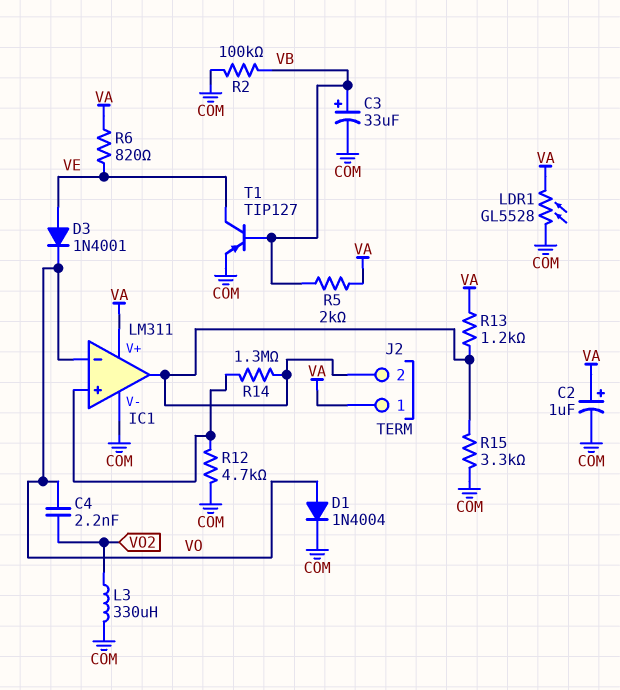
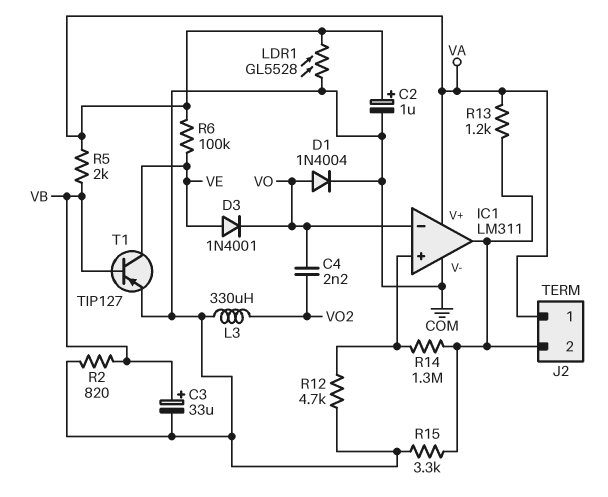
R2: 100k (COM, VB) -> 820 (COM, VB)
R6: 820 (VA, VE) -> 100k (VA, VE)

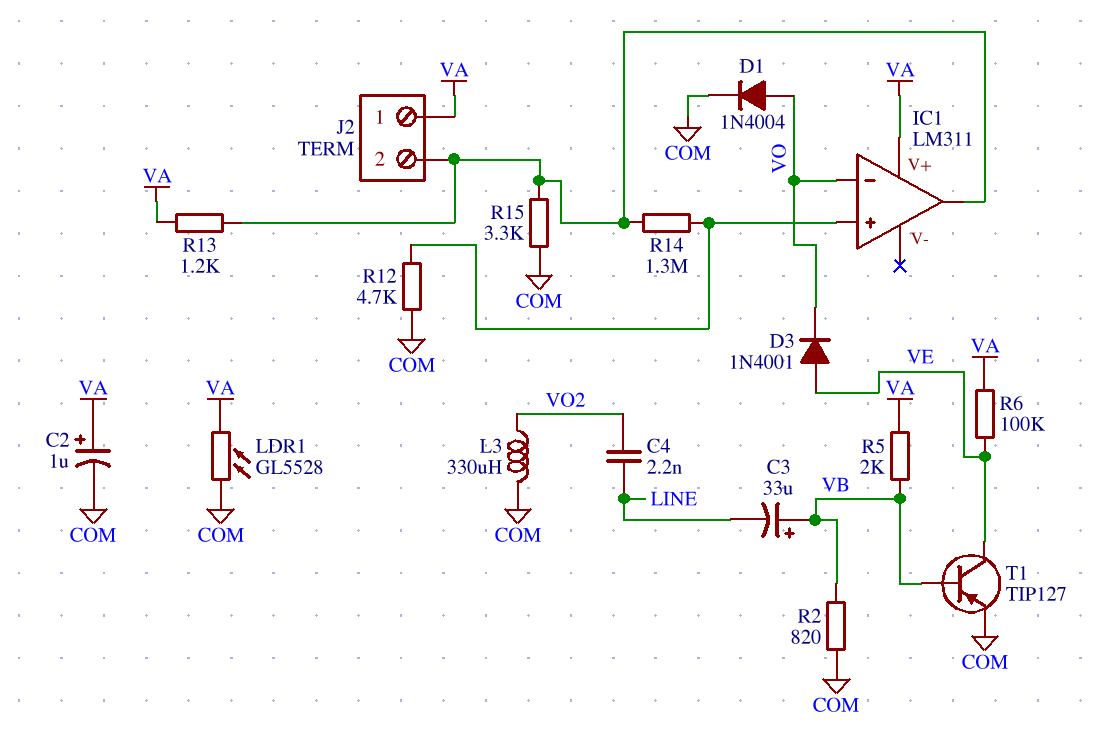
C3: 33uF (plus VB, minus COM) -> 33uF (plus VB, minus LINE)
C4: 2.2nF (VO, VO2) -> 2.2nF (LINE, VO2)
IC1 pin V-: COM -> none

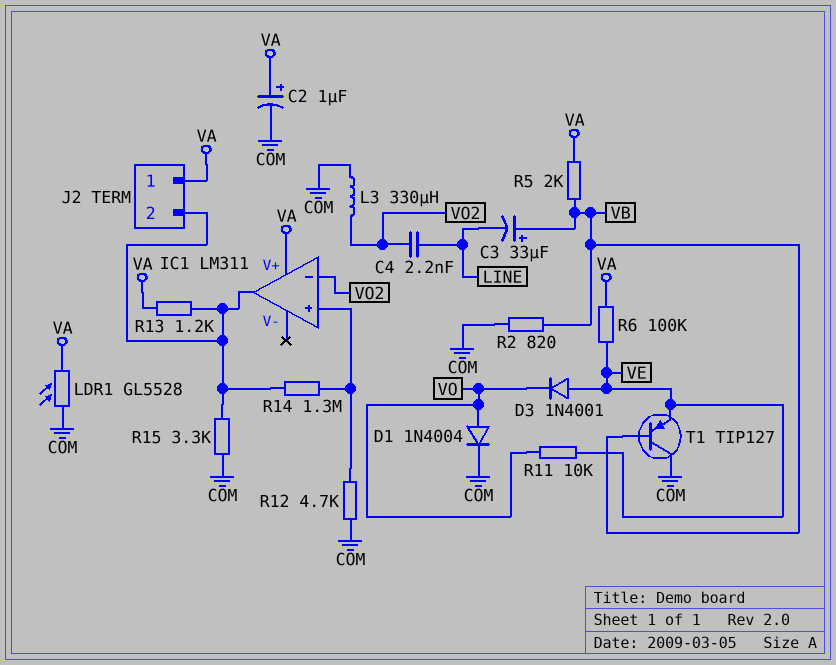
IC1 pin in-: VO -> VO2
R11: none -> 10k (VE, VO)
T1: PNP TIP127 (B VB, C VE, E COM) -> PNP TIP127 (B VB, C COM, E VE)

